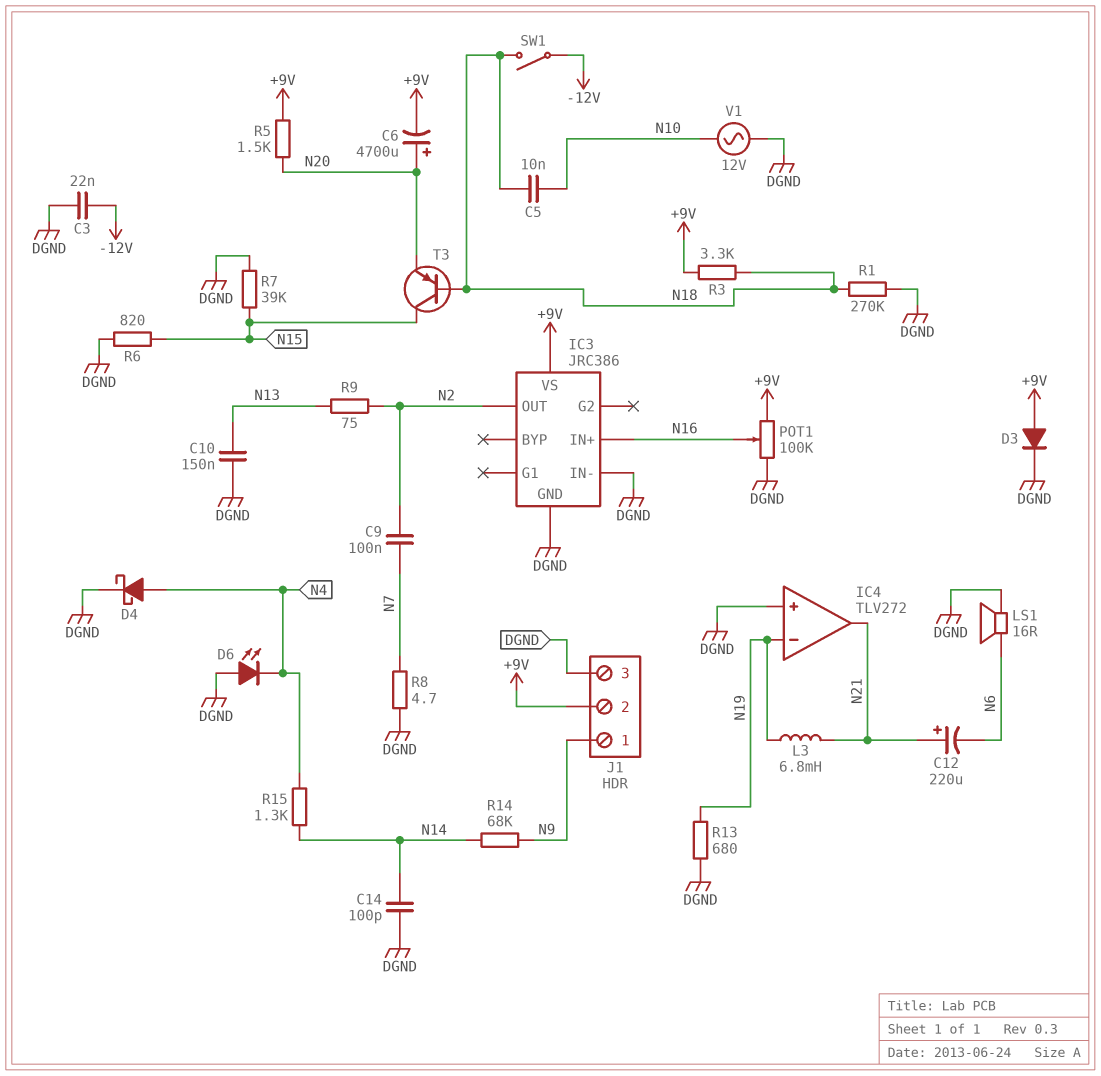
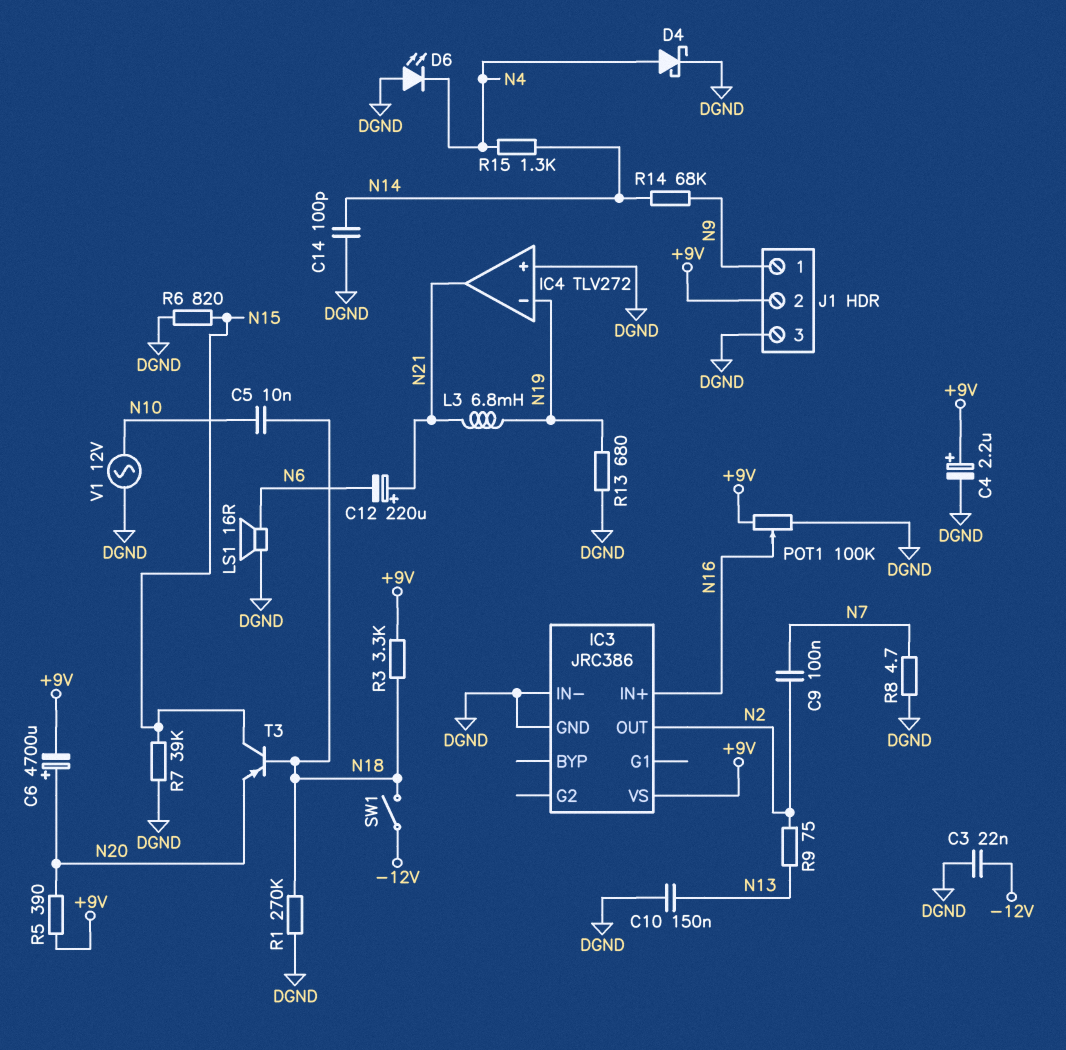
C4: none -> 2.2uF (plus +9V, minus DGND)
D3: diode (A +9V, K DGND) -> none
R5: 1.5k (+9V, N20) -> 390 (+9V, N20)

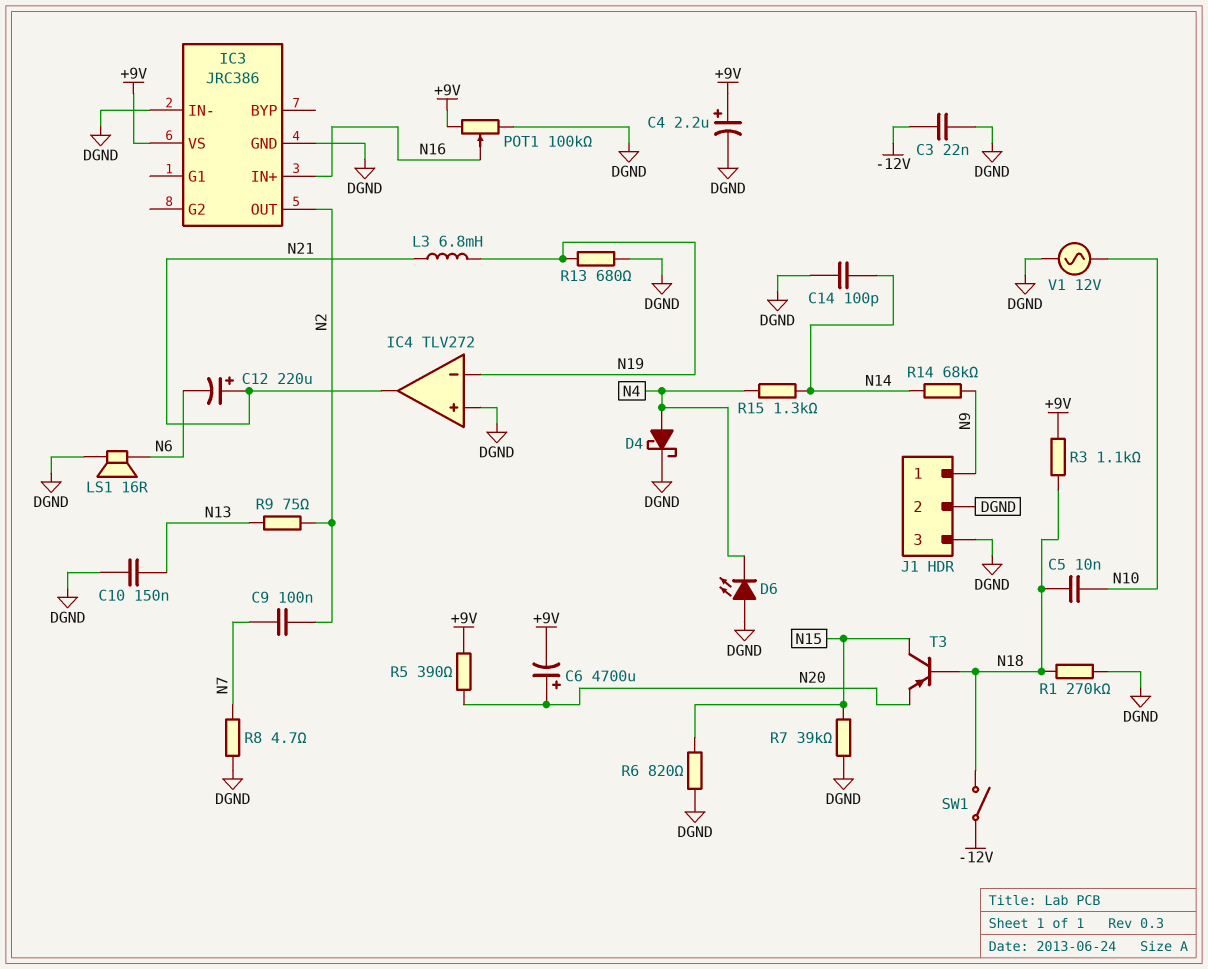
J1 pin 2: +9V -> DGND
R3: 3.3k (+9V, N18) -> 1.1k (+9V, N18)

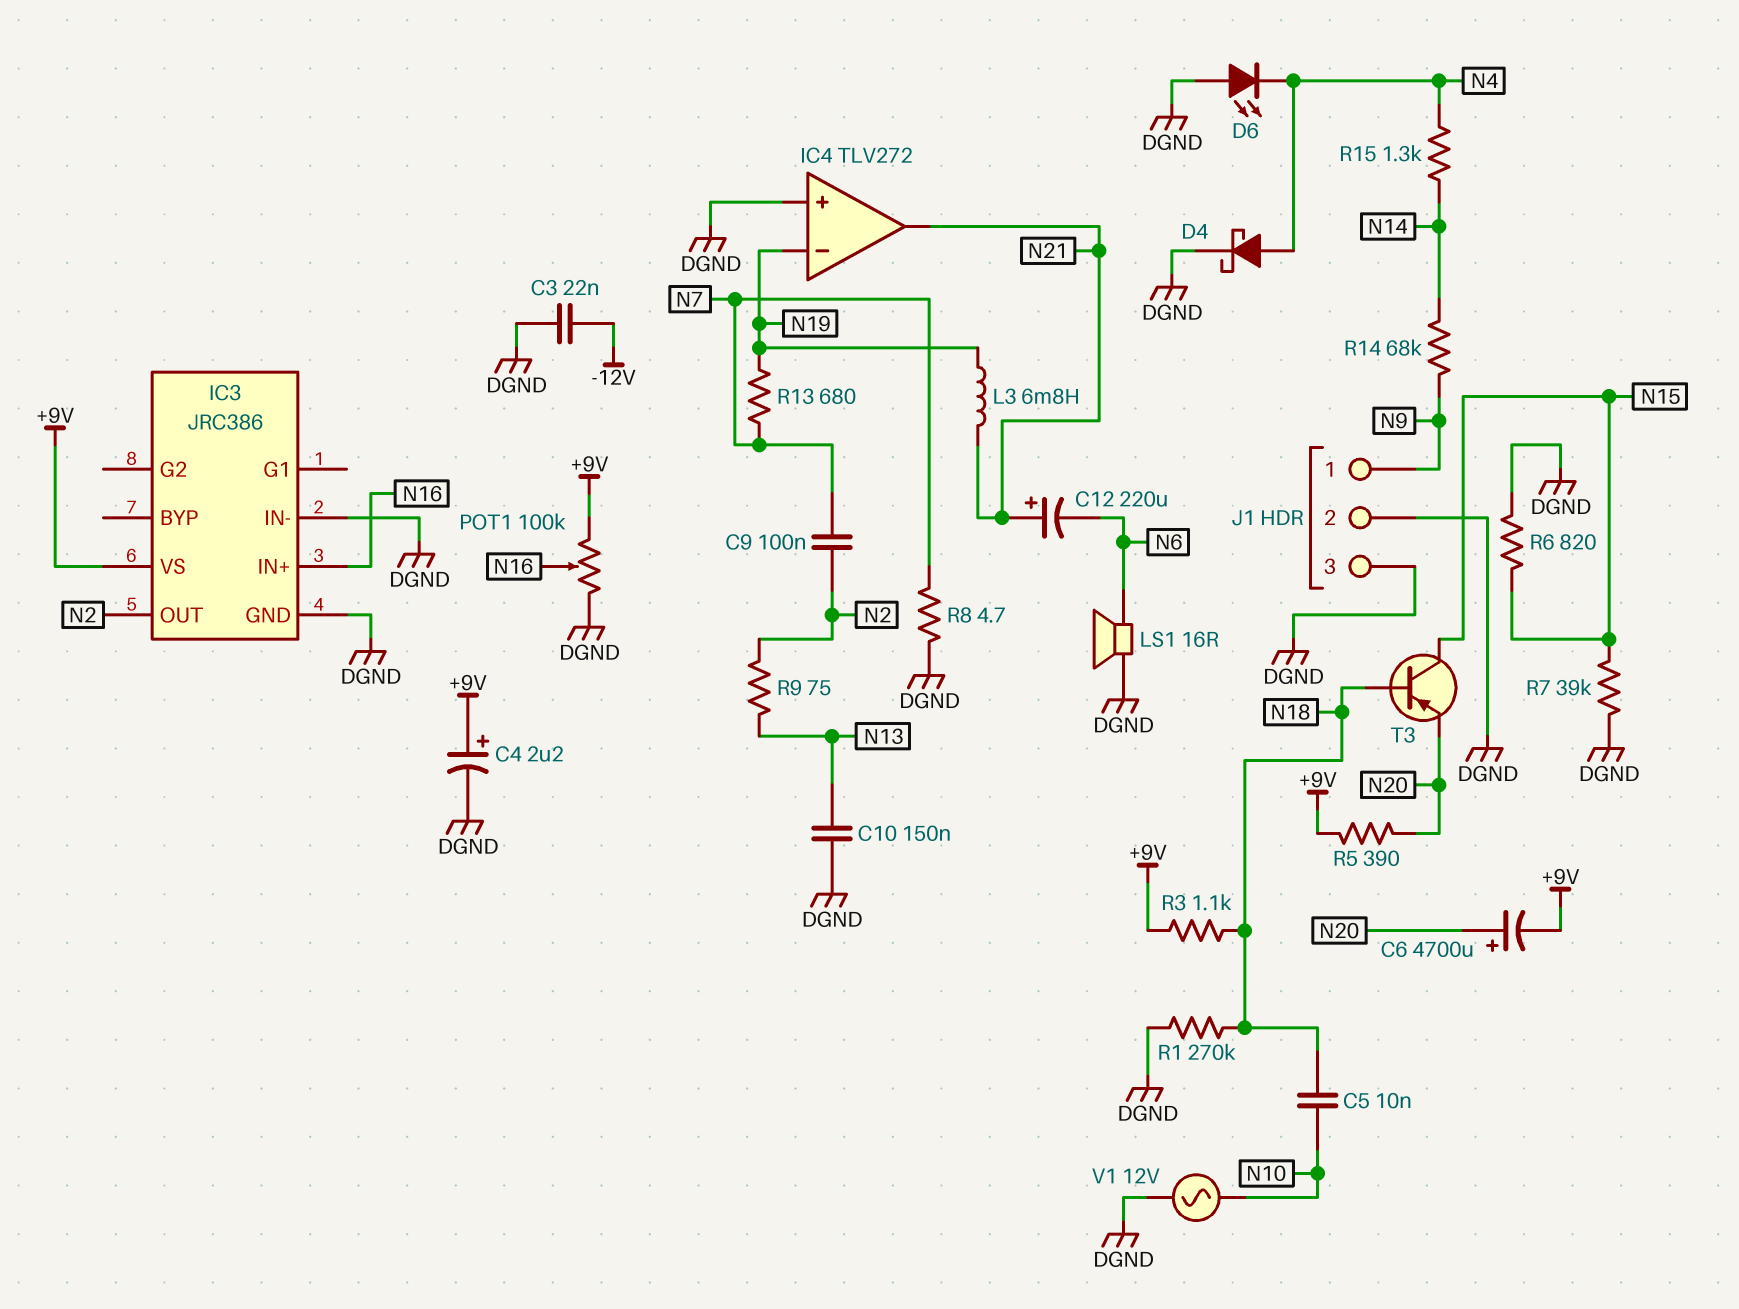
C14: 100pF (DGND, N14) -> none
R13: 680 (DGND, N19) -> 680 (N7, N19)
SW1: switch (-12V, N18) -> none

